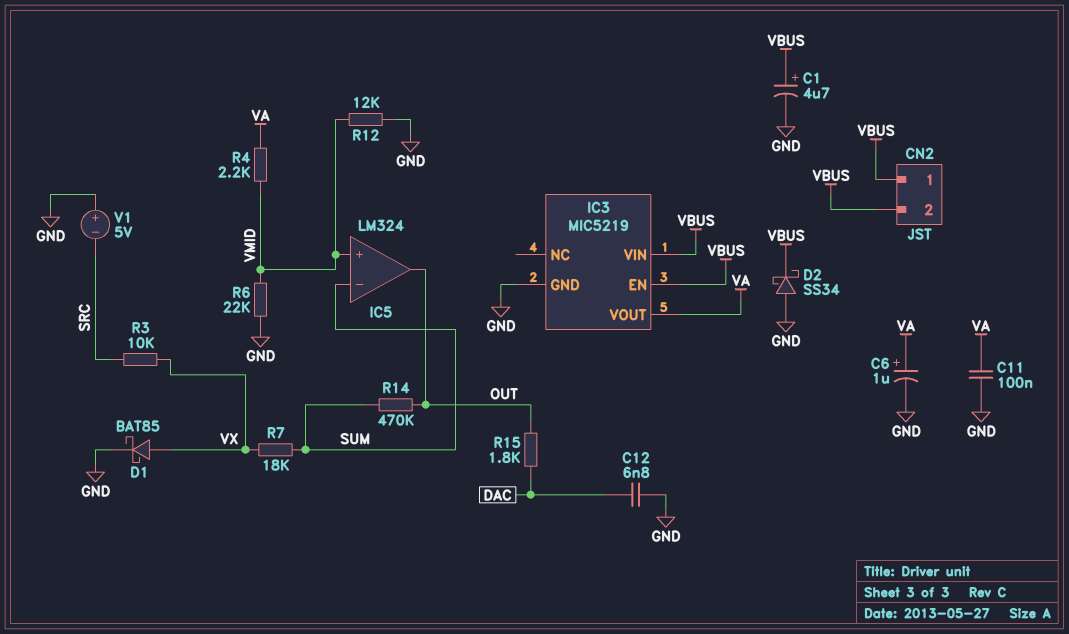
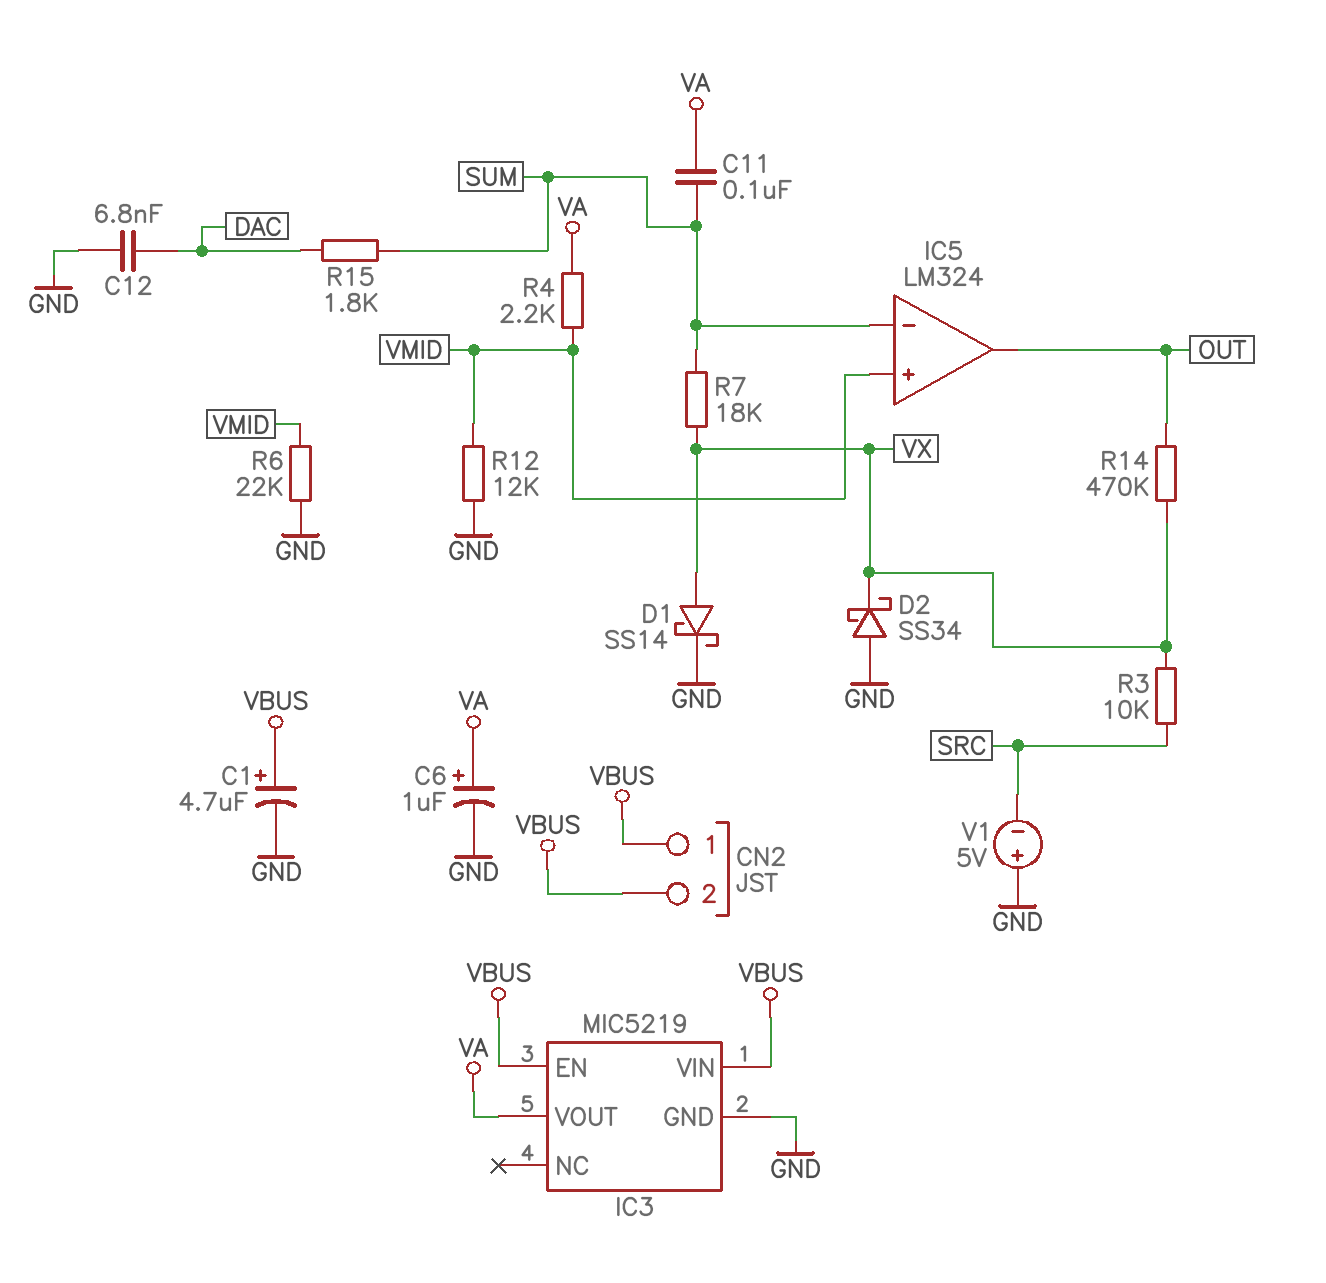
C11: 100nF (GND, VA) -> 100nF (SUM, VA)
D1: schottky BAT85 (A VX, K GND) -> schottky SS14 (A VX, K GND)
D2: schottky SS34 (A GND, K VBUS) -> schottky SS34 (A GND, K VX)
R14: 470k (OUT, SUM) -> 470k (OUT, VX)
R15: 1.8k (DAC, OUT) -> 1.8k (DAC, SUM)

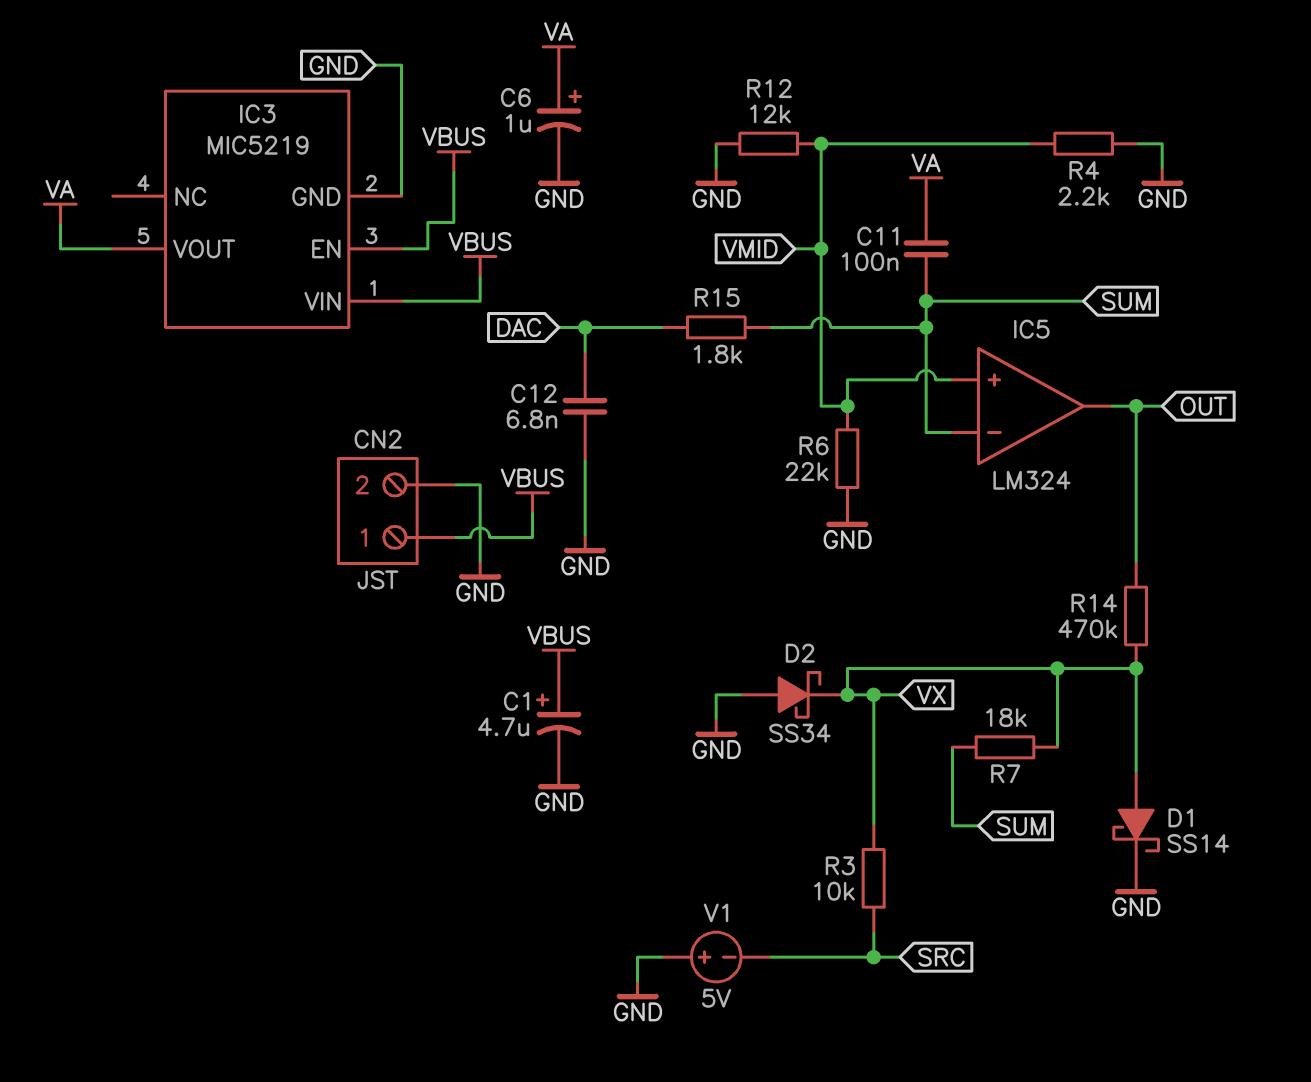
CN2 pin 2: VBUS -> GND
R4: 2.2k (VA, VMID) -> 2.2k (GND, VMID)

